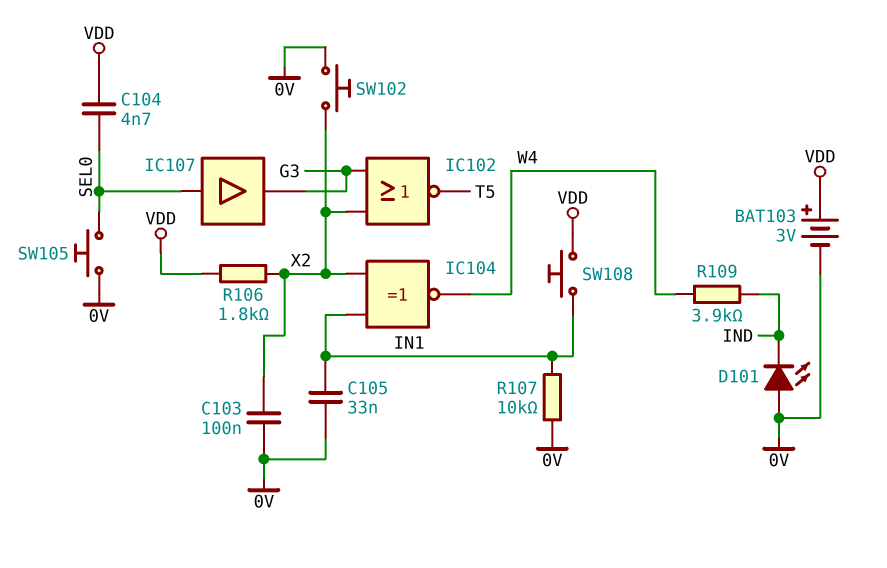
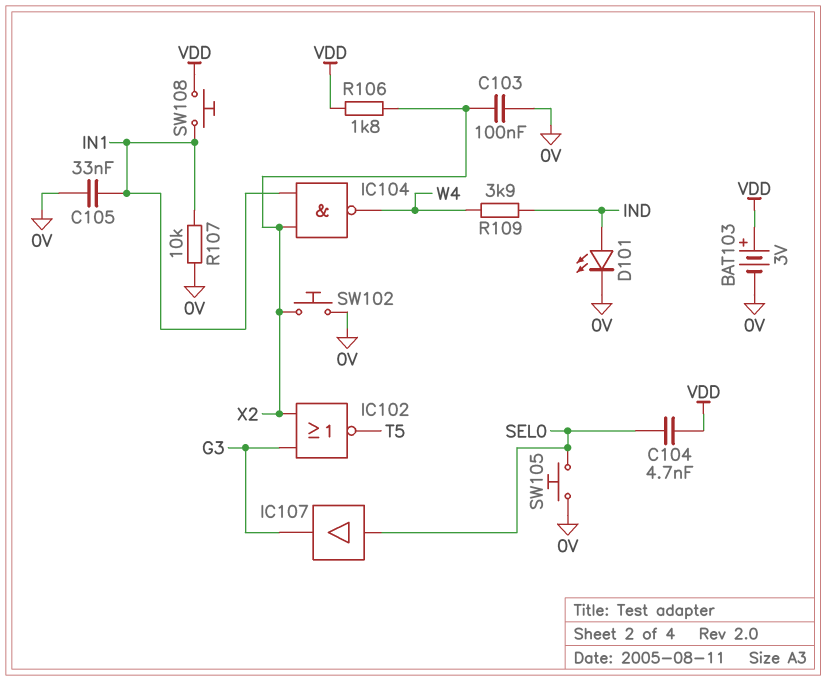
D101: LED (A 0V, K IND) -> LED (A IND, K 0V)
IC104: XNOR (in IN1, in X2, out W4) -> NAND (in IN1, in X2, out W4)

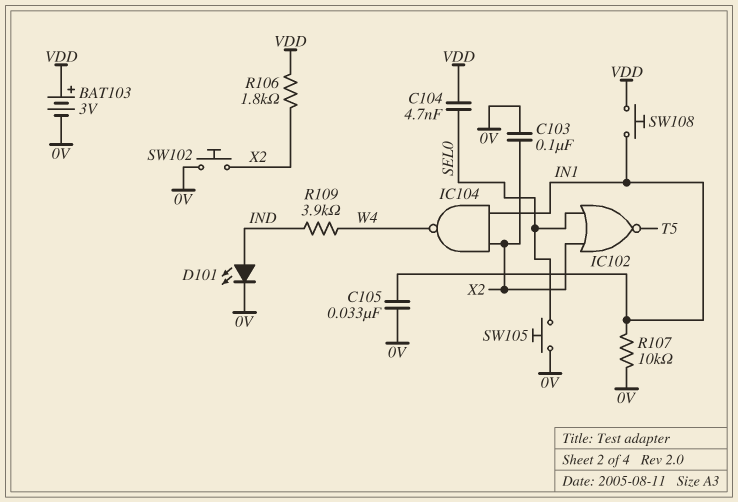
IC102: NOR (in G3, in X2, out T5) -> NOR (in SEL0, in X2, out T5)
IC107: buffer (in SEL0, out G3) -> none

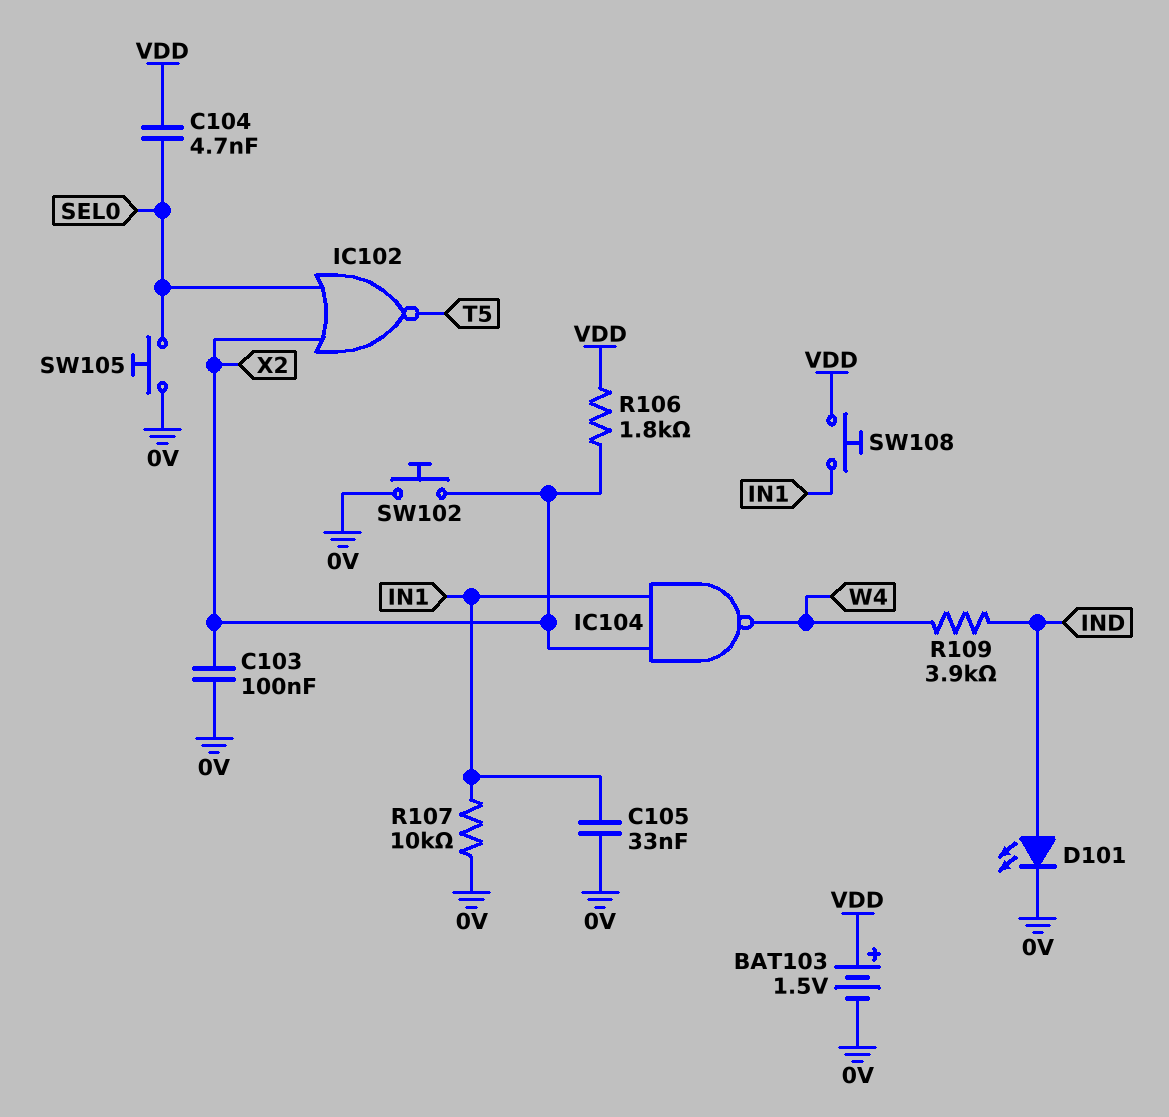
BAT103: 3V (plus VDD, minus 0V) -> 1.5V (plus VDD, minus 0V)

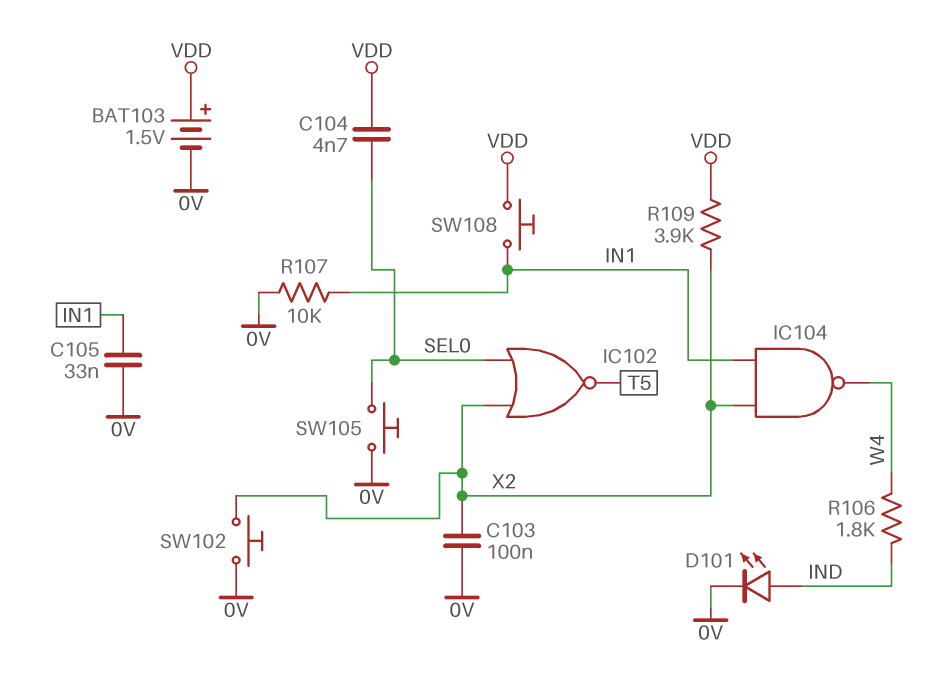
R106: 1.8k (VDD, X2) -> 1.8k (IND, W4)
R109: 3.9k (IND, W4) -> 3.9k (VDD, X2)

